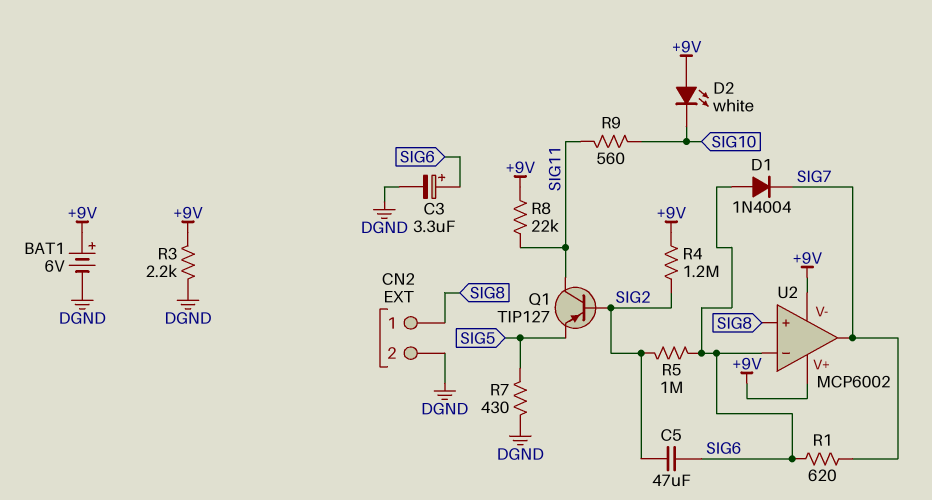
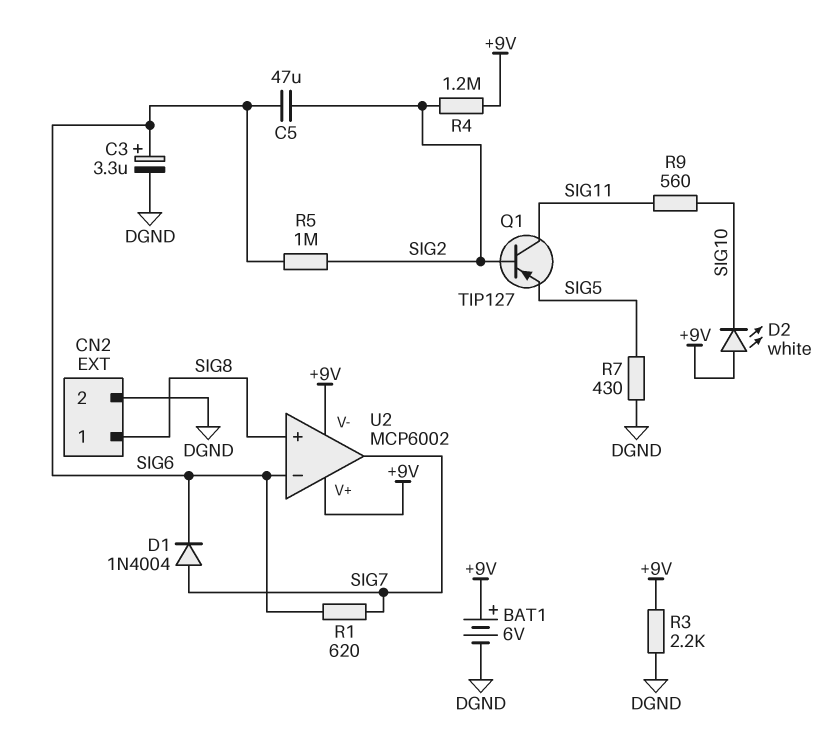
D1: diode 1N4004 (A SIG6, K SIG7) -> diode 1N4004 (A SIG7, K SIG6)
R8: 22k (+9V, SIG11) -> none

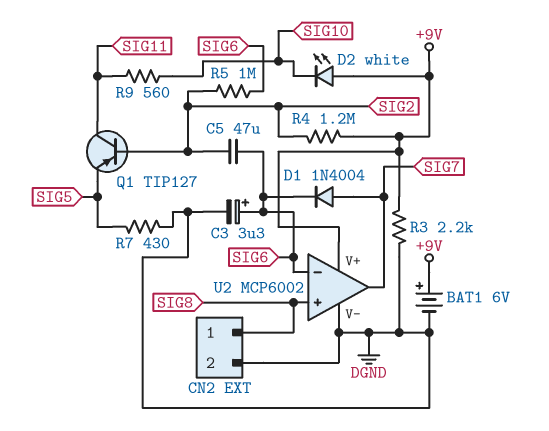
R1: 620 (SIG6, SIG7) -> none
U2 pin V-: +9V -> DGND

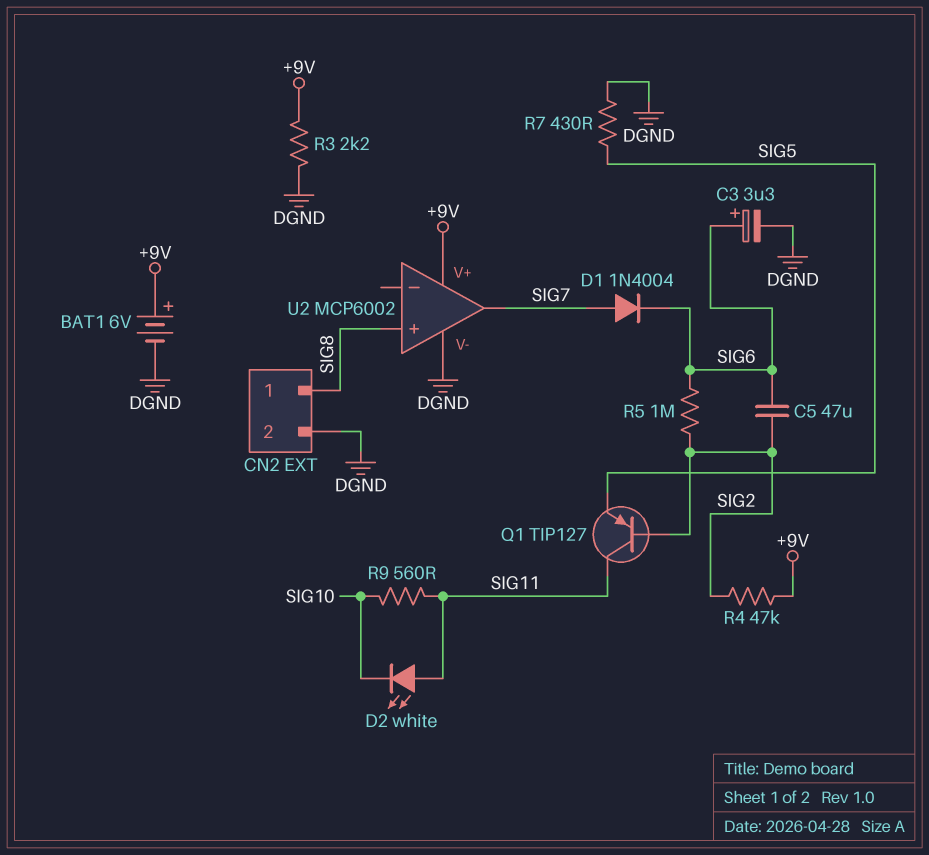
D2: LED white (A +9V, K SIG10) -> LED white (A SIG11, K SIG10)
R4: 1.2M (+9V, SIG2) -> 47k (+9V, SIG2)
U2 pin in-: SIG6 -> none

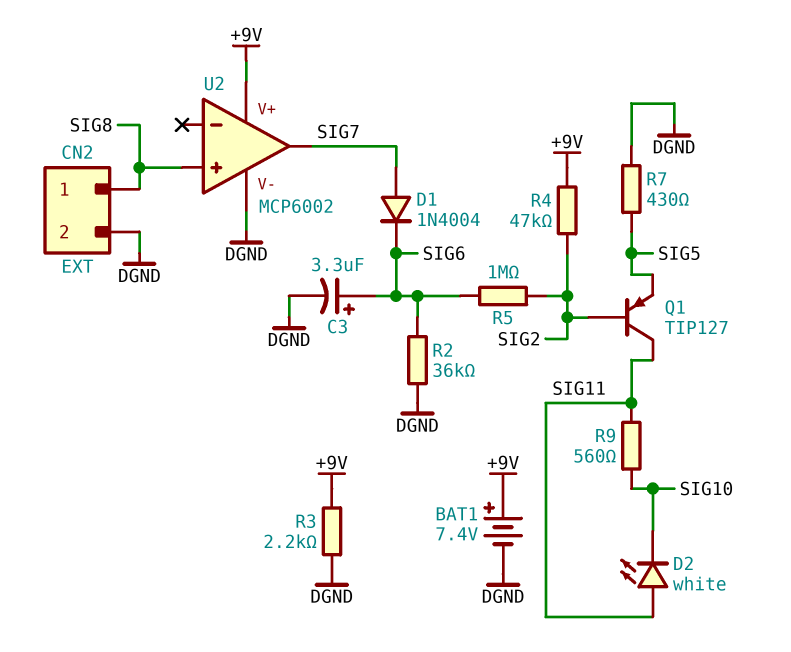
BAT1: 6V (plus +9V, minus DGND) -> 7.4V (plus +9V, minus DGND)
C5: 47uF (SIG2, SIG6) -> none
R2: none -> 36k (DGND, SIG6)

